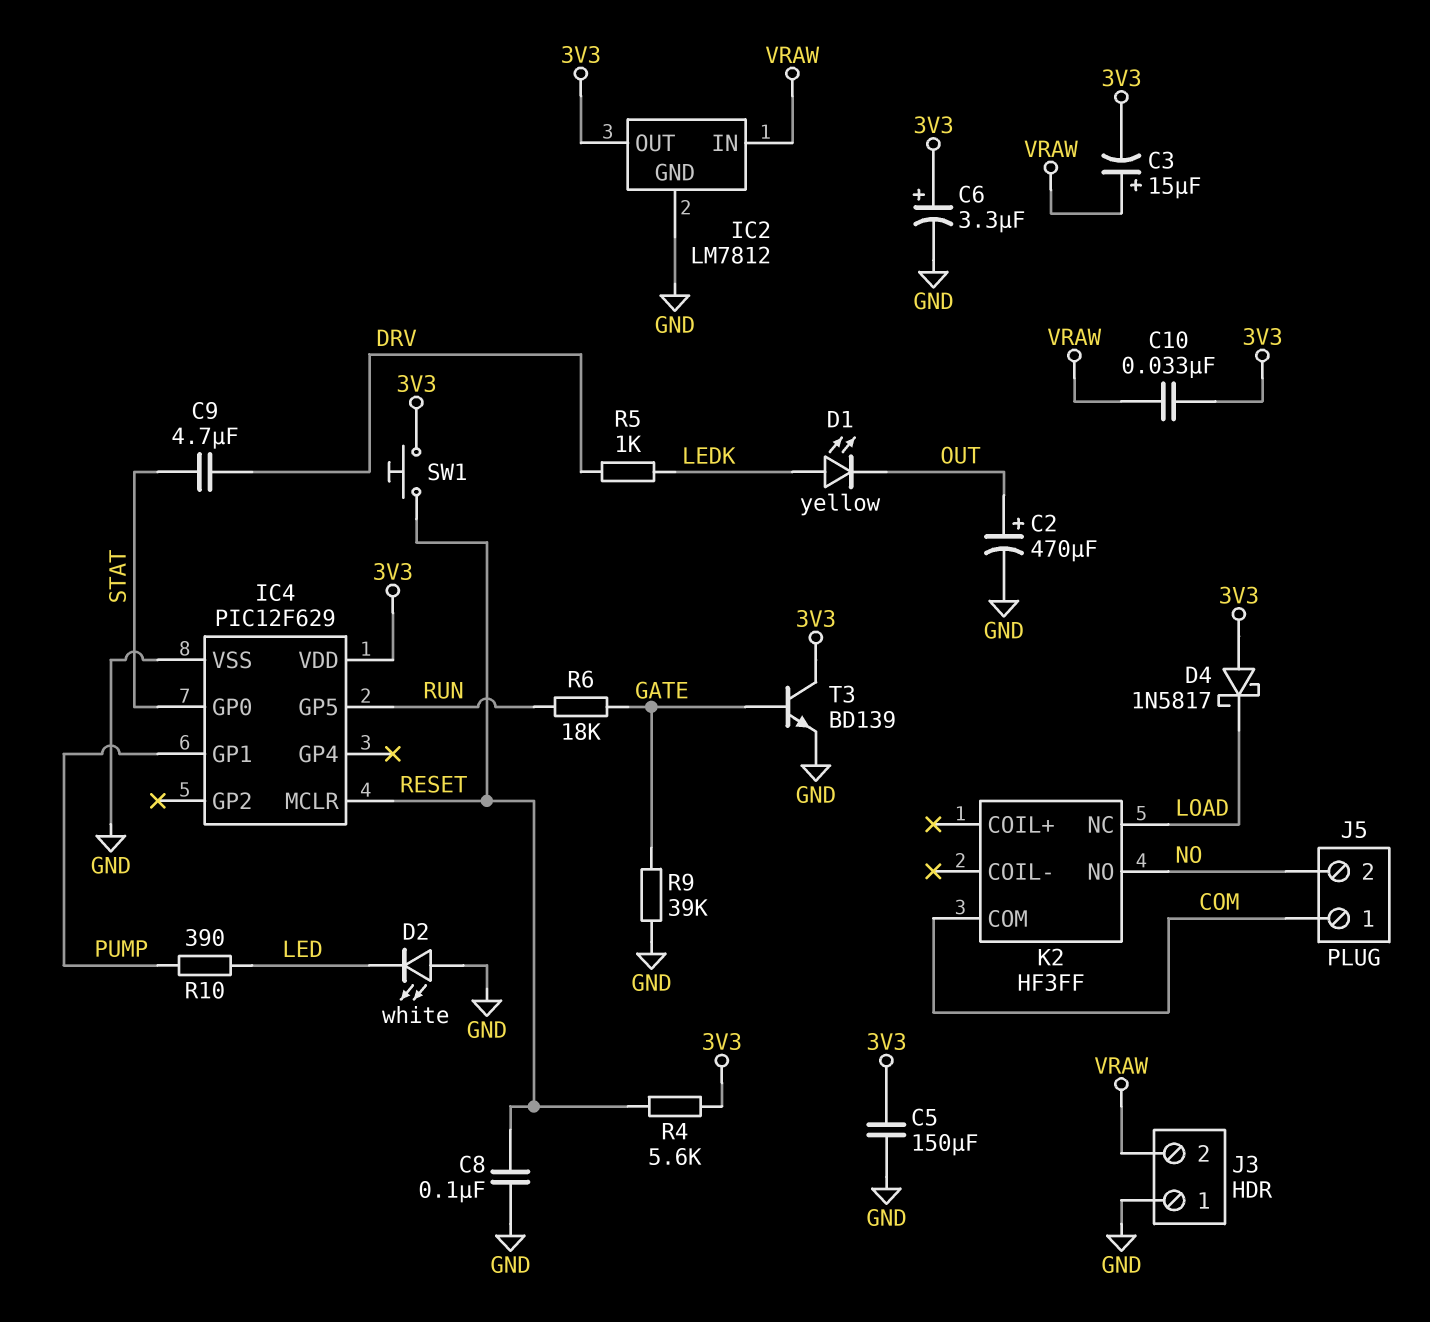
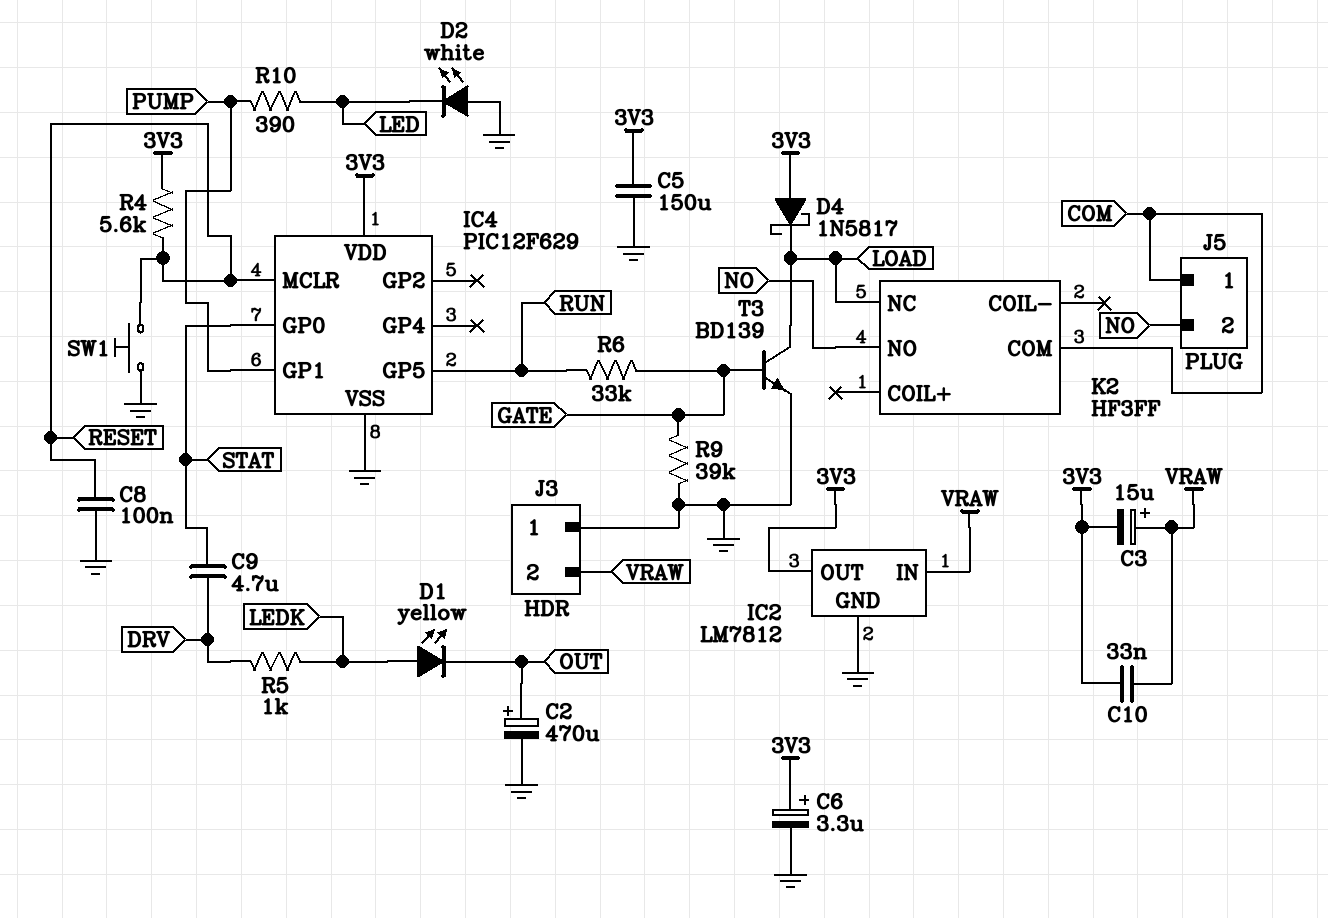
R6: 18k (GATE, RUN) -> 33k (GATE, RUN)
SW1: button (3V3, RESET) -> button (GND, RESET)
T3: NPN BD139 (B GATE, C 3V3, E GND) -> NPN BD139 (B GATE, C LOAD, E GND)

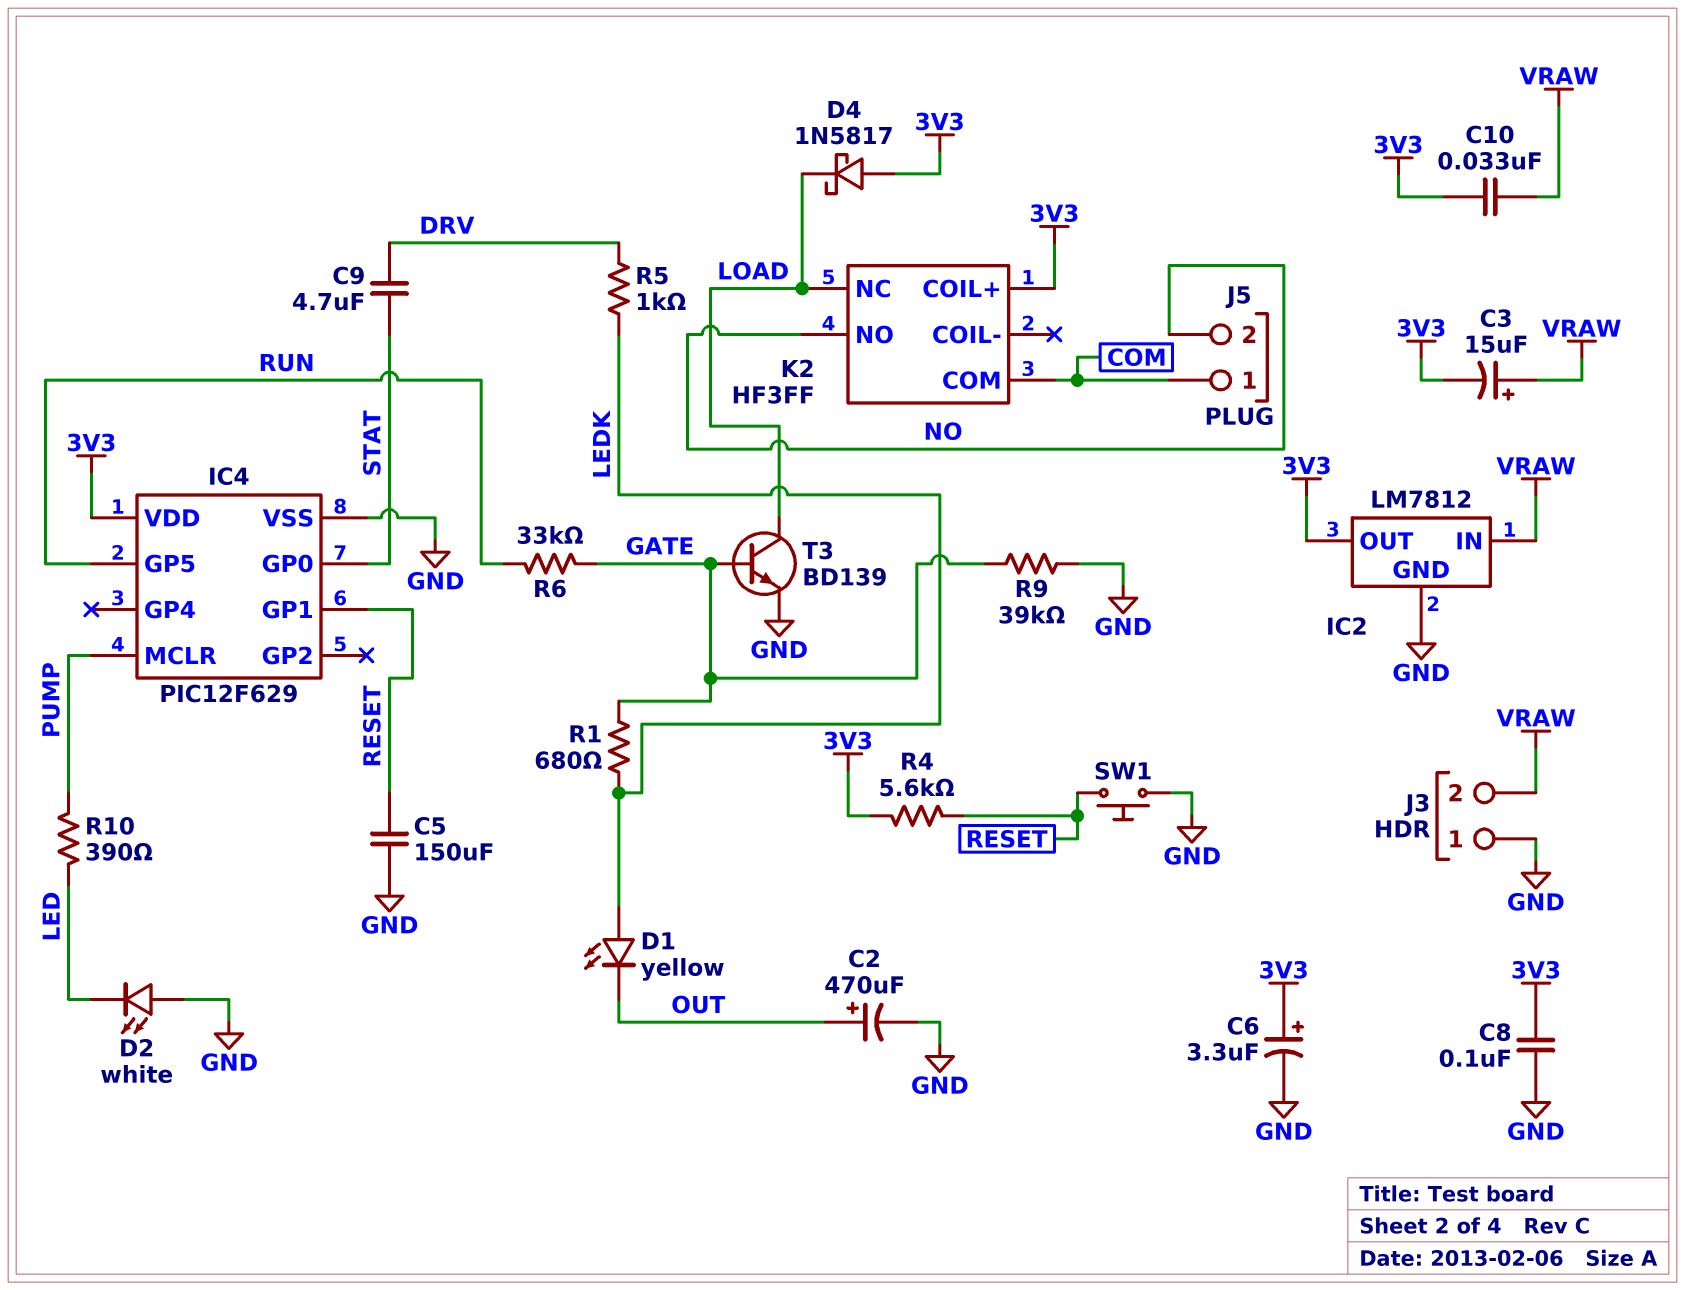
C5: 150uF (3V3, GND) -> 150uF (GND, RESET)
C8: 100nF (GND, RESET) -> 100nF (3V3, GND)
IC4 pin GP1: PUMP -> RESET
IC4 pin MCLR: RESET -> PUMP
K2 pin COIL+: none -> 3V3
R1: none -> 680 (GATE, LEDK)

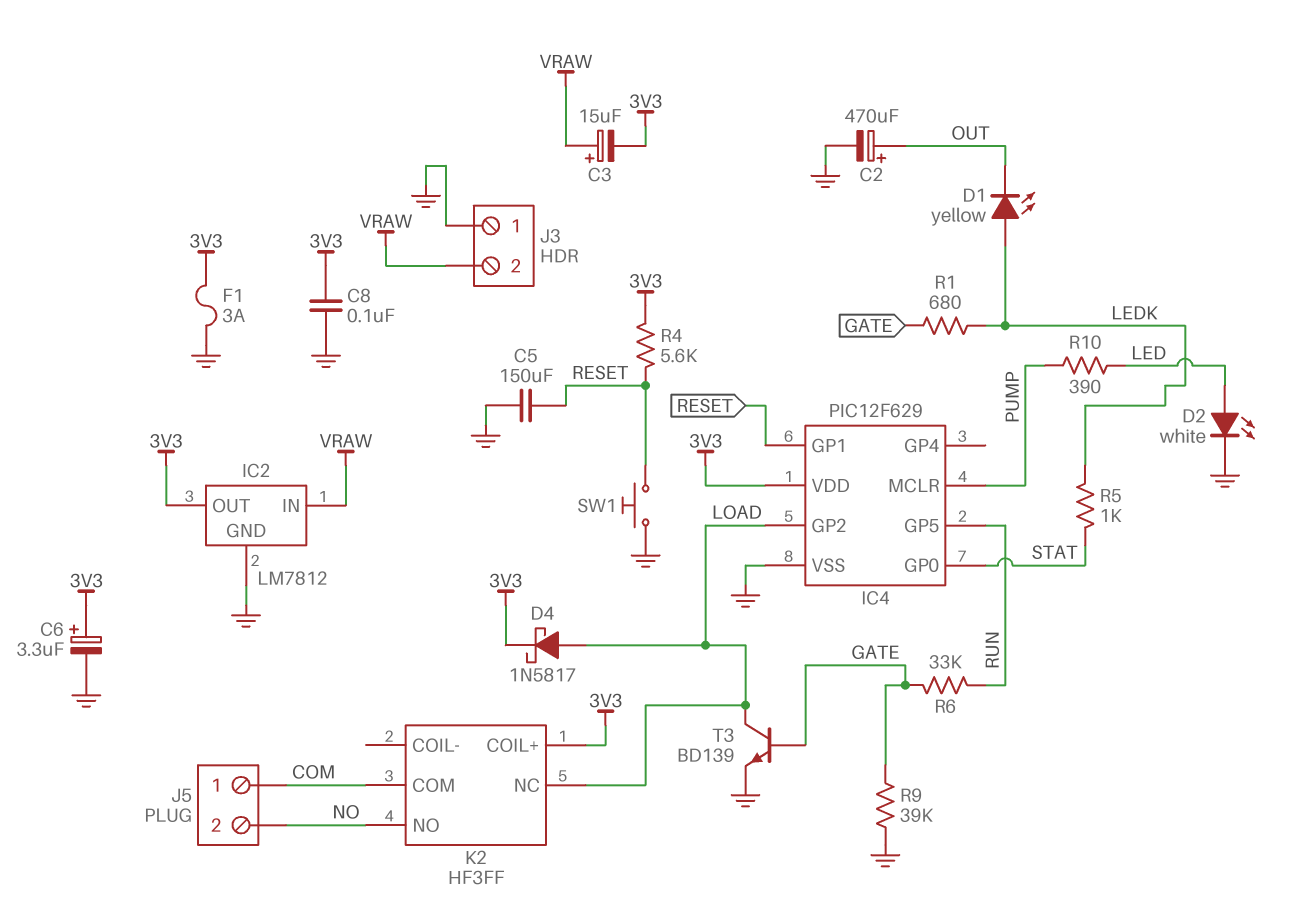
C9: 4.7uF (DRV, STAT) -> none
C10: 33nF (3V3, VRAW) -> none
D2: LED white (A GND, K LED) -> LED white (A LED, K GND)
D4: schottky 1N5817 (A 3V3, K LOAD) -> schottky 1N5817 (A LOAD, K 3V3)
F1: none -> 3A (3V3, GND)
IC4 pin GP2: none -> LOAD
R5: 1k (DRV, LEDK) -> 1k (LEDK, STAT)

